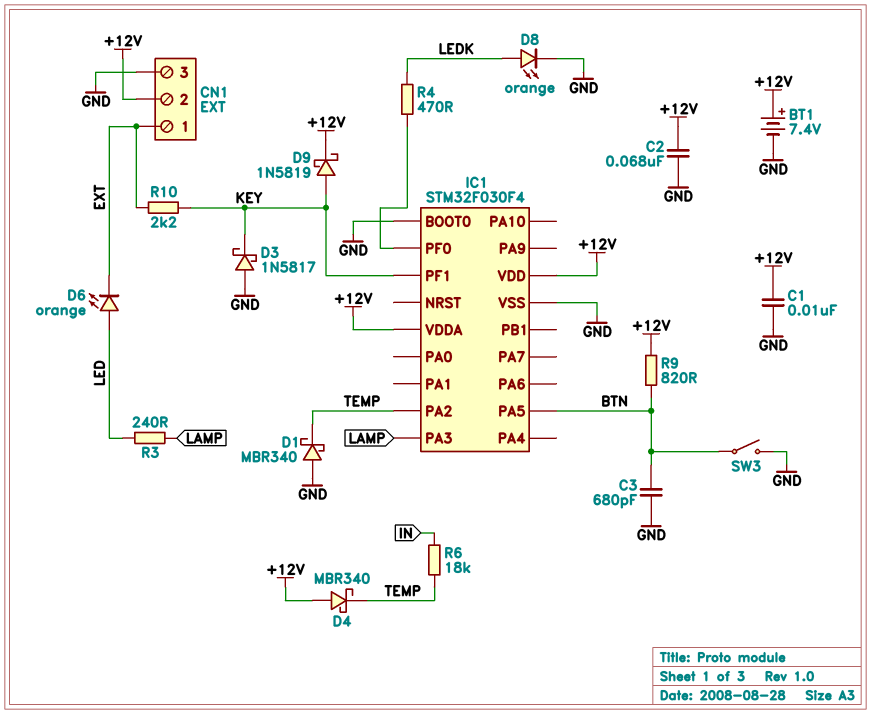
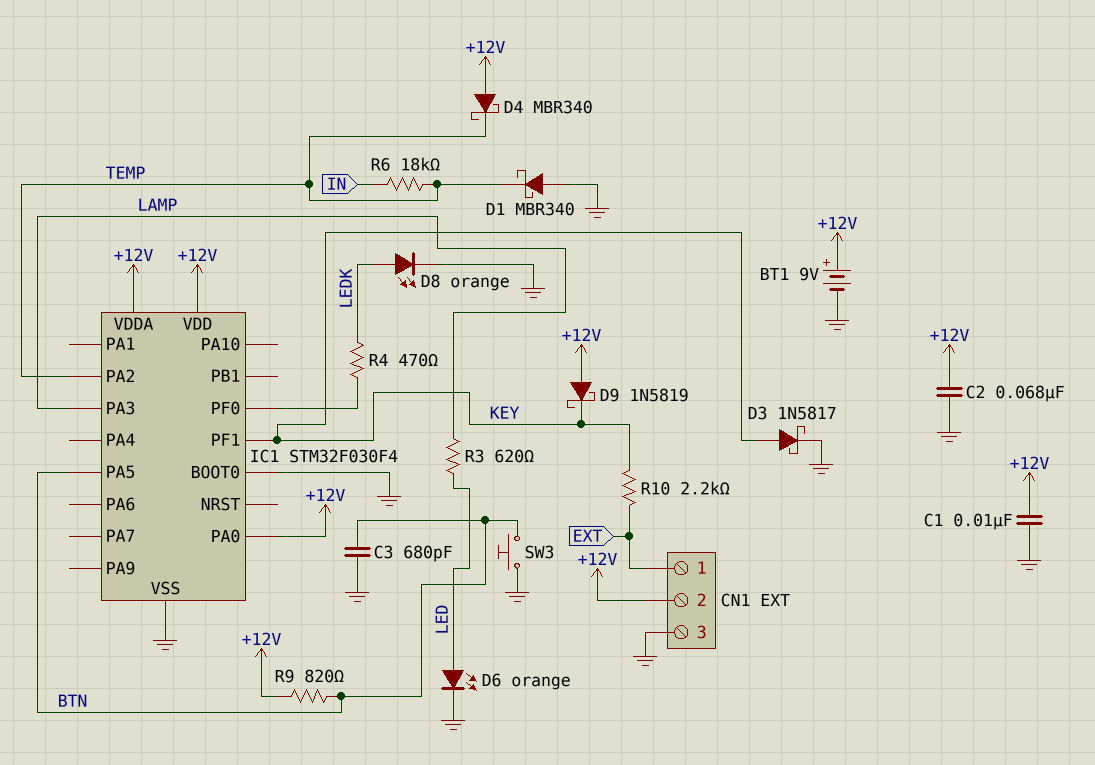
BT1: 7.4V (plus +12V, minus GND) -> 9V (plus +12V, minus GND)
D3: schottky 1N5817 (A GND, K KEY) -> schottky 1N5817 (A KEY, K GND)
D6: LED orange (A LED, K EXT) -> LED orange (A LED, K GND)
D9: schottky 1N5819 (A KEY, K +12V) -> schottky 1N5819 (A +12V, K KEY)
IC1 pin PA0: none -> +12V
R3: 240 (LAMP, LED) -> 620 (LAMP, LED)
SW3: switch (BTN, GND) -> button (BTN, GND)

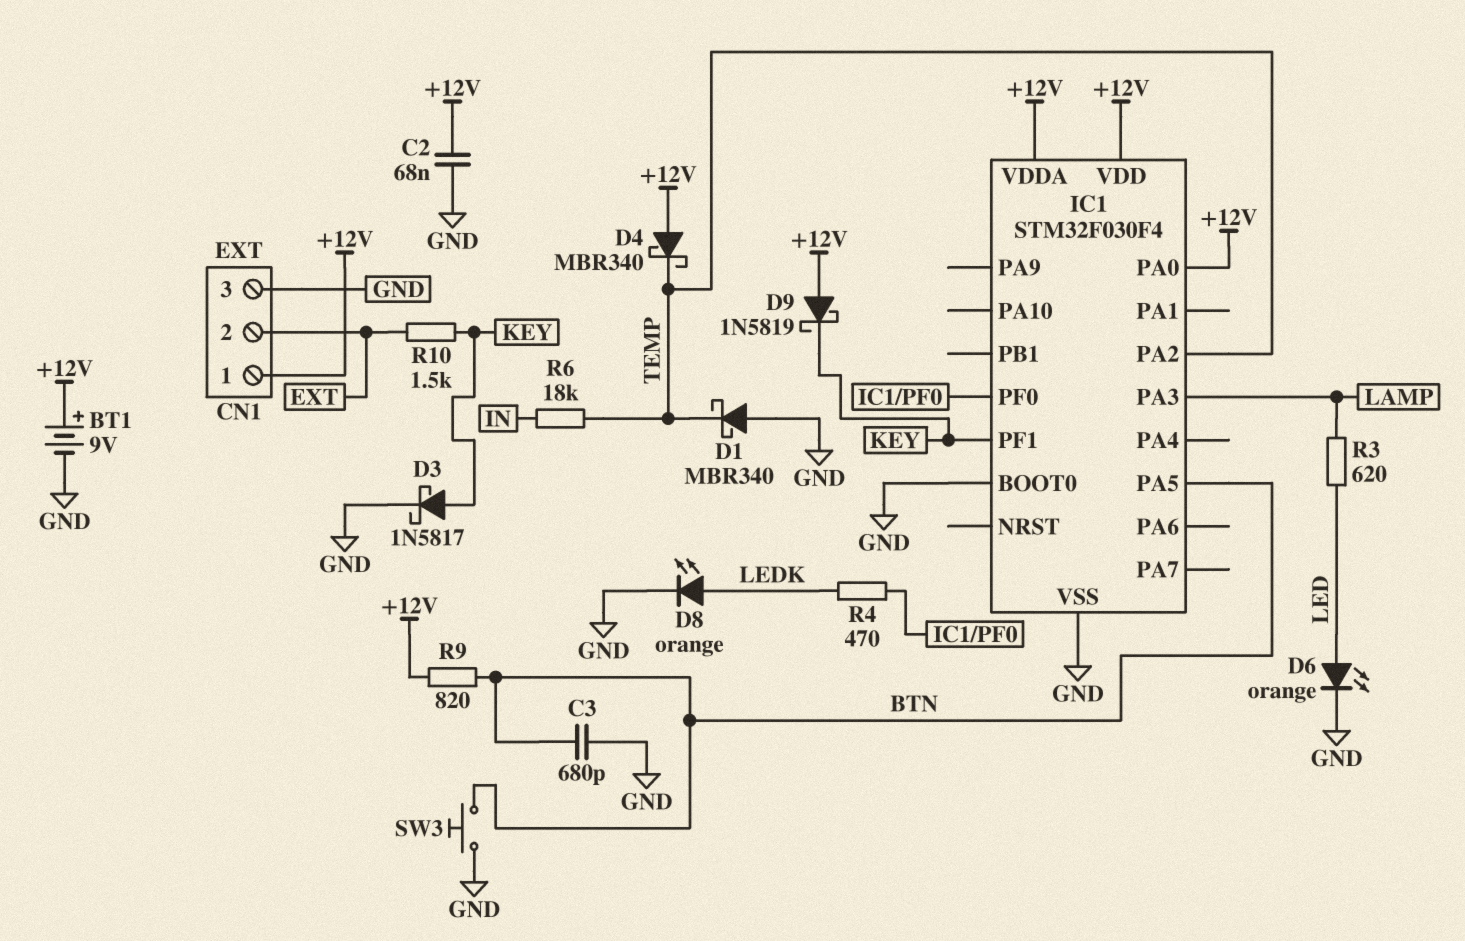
C1: 10nF (+12V, GND) -> none
CN1 pin 1: EXT -> +12V
CN1 pin 2: +12V -> EXT
R10: 2.2k (EXT, KEY) -> 1.5k (EXT, KEY)

